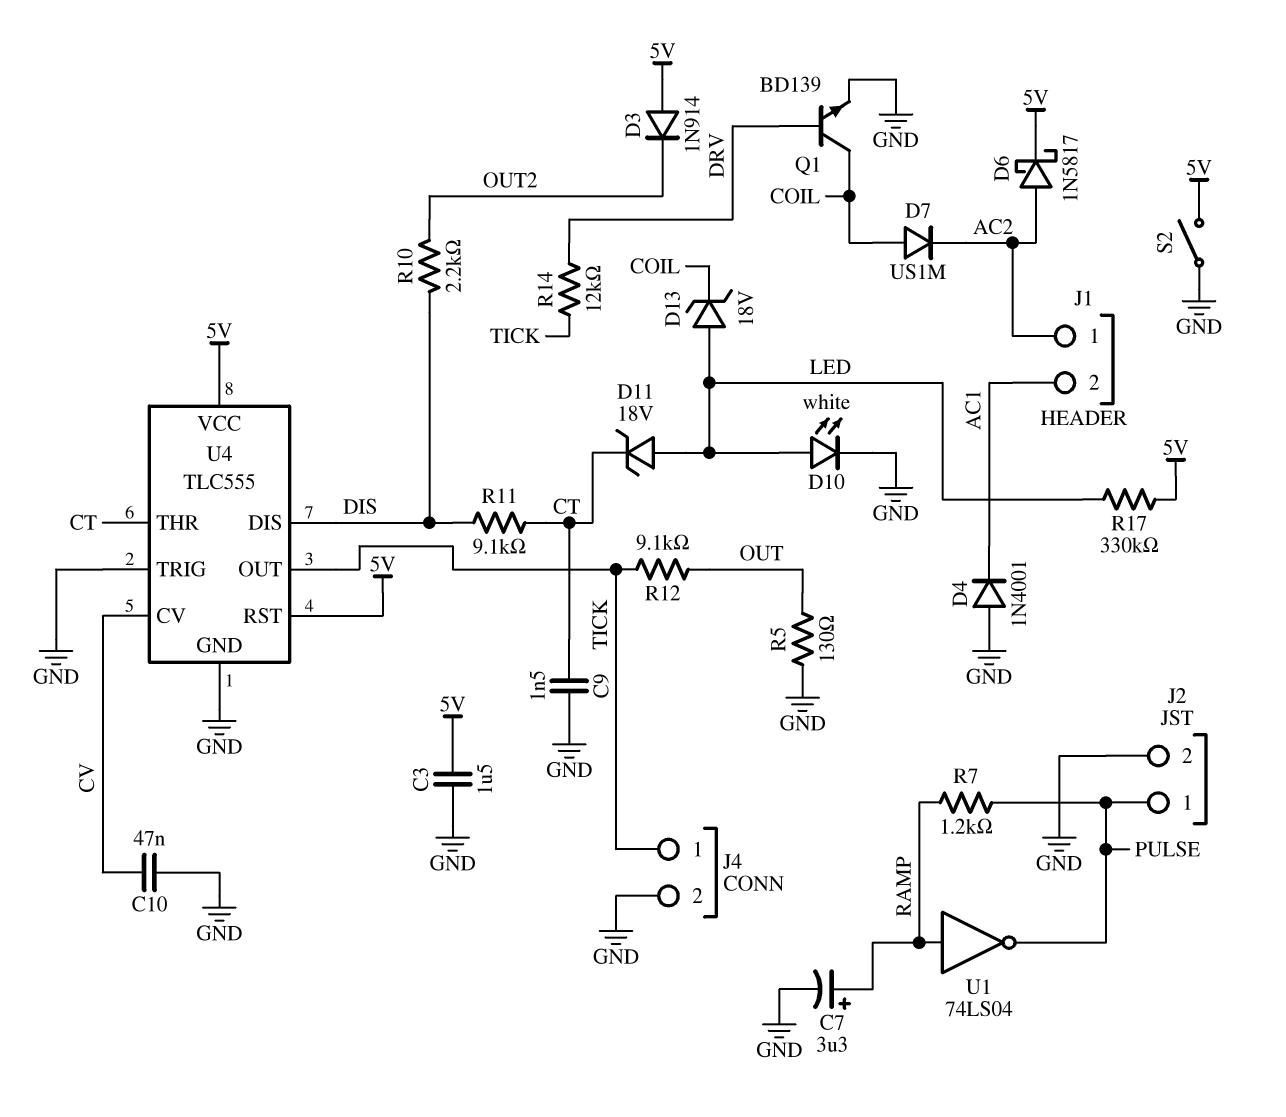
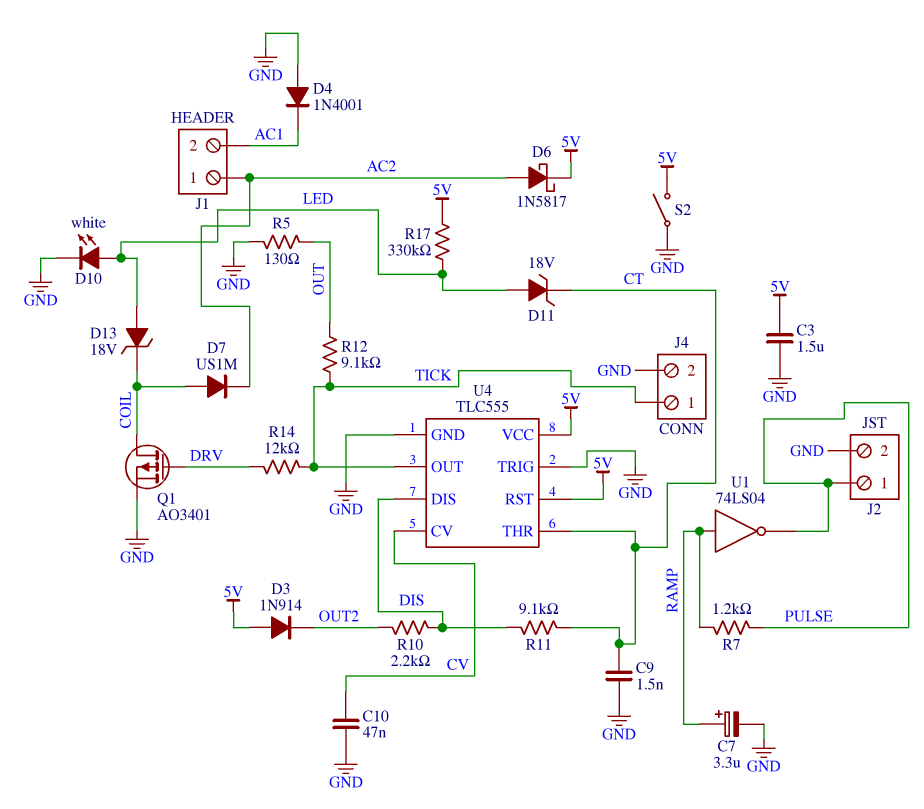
Q1: NPN BD139 (B DRV, C COIL, E GND) -> PMOS AO3401 (G DRV, D COIL, S GND)

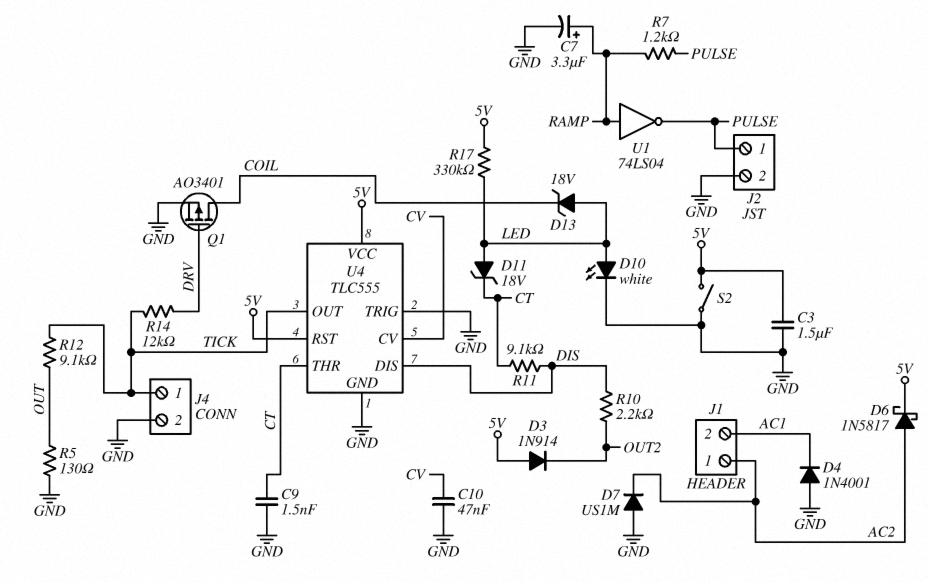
D7: diode US1M (A COIL, K AC2) -> diode US1M (A GND, K AC2)

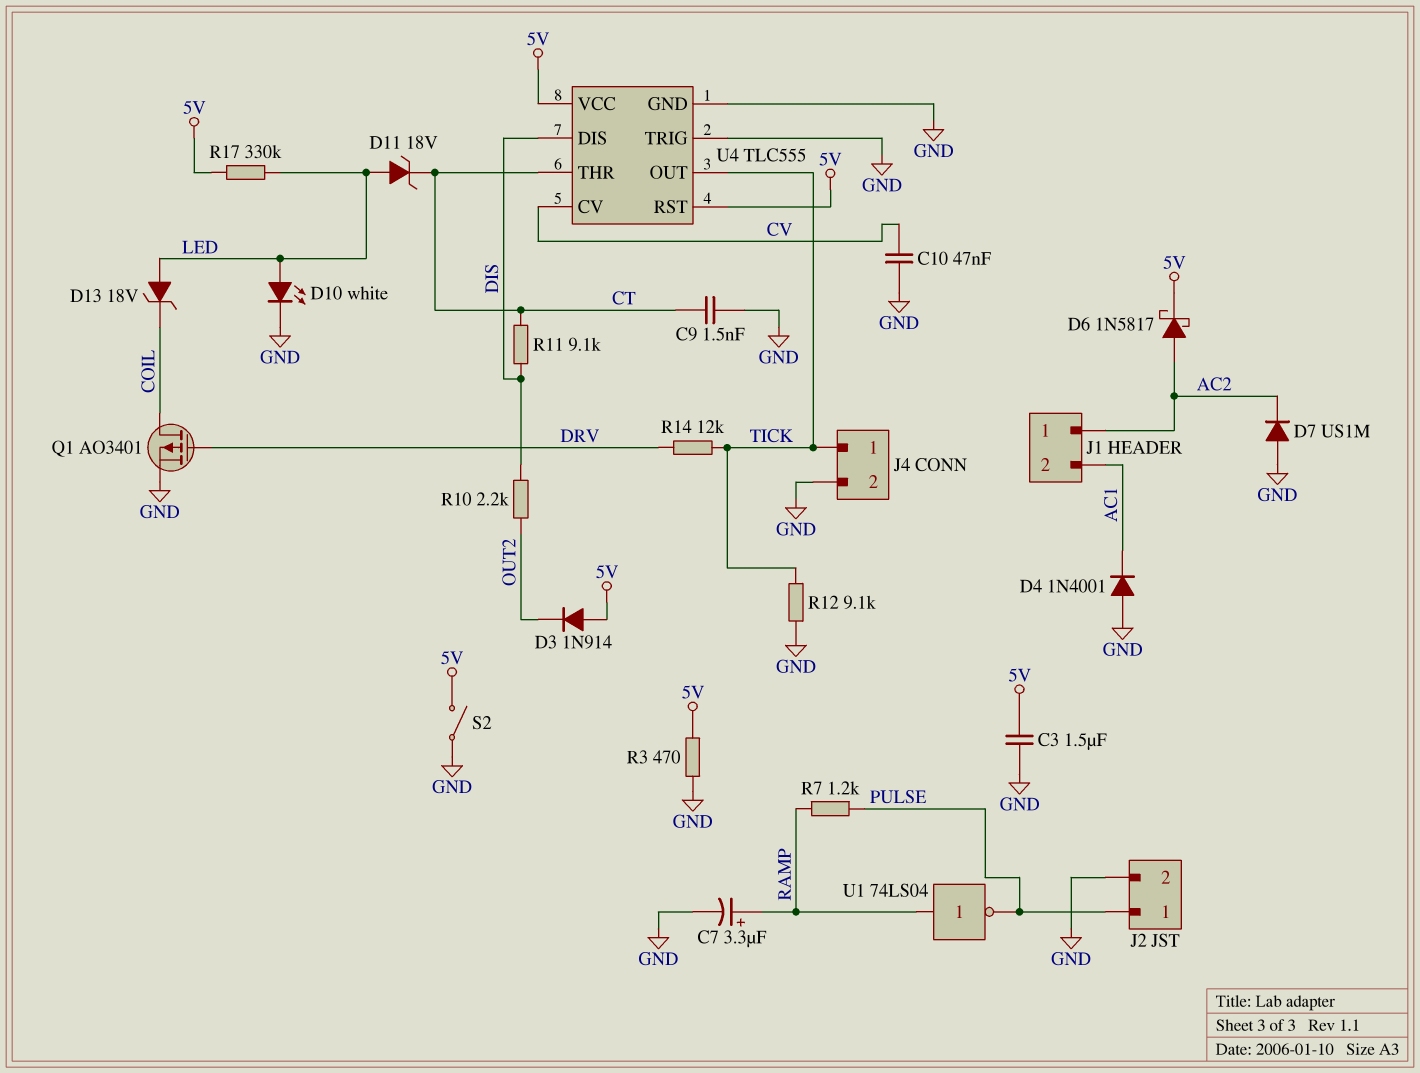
R3: none -> 470 (5V, GND)
R5: 130 (GND, OUT) -> none
R12: 9.1k (OUT, TICK) -> 9.1k (GND, TICK)

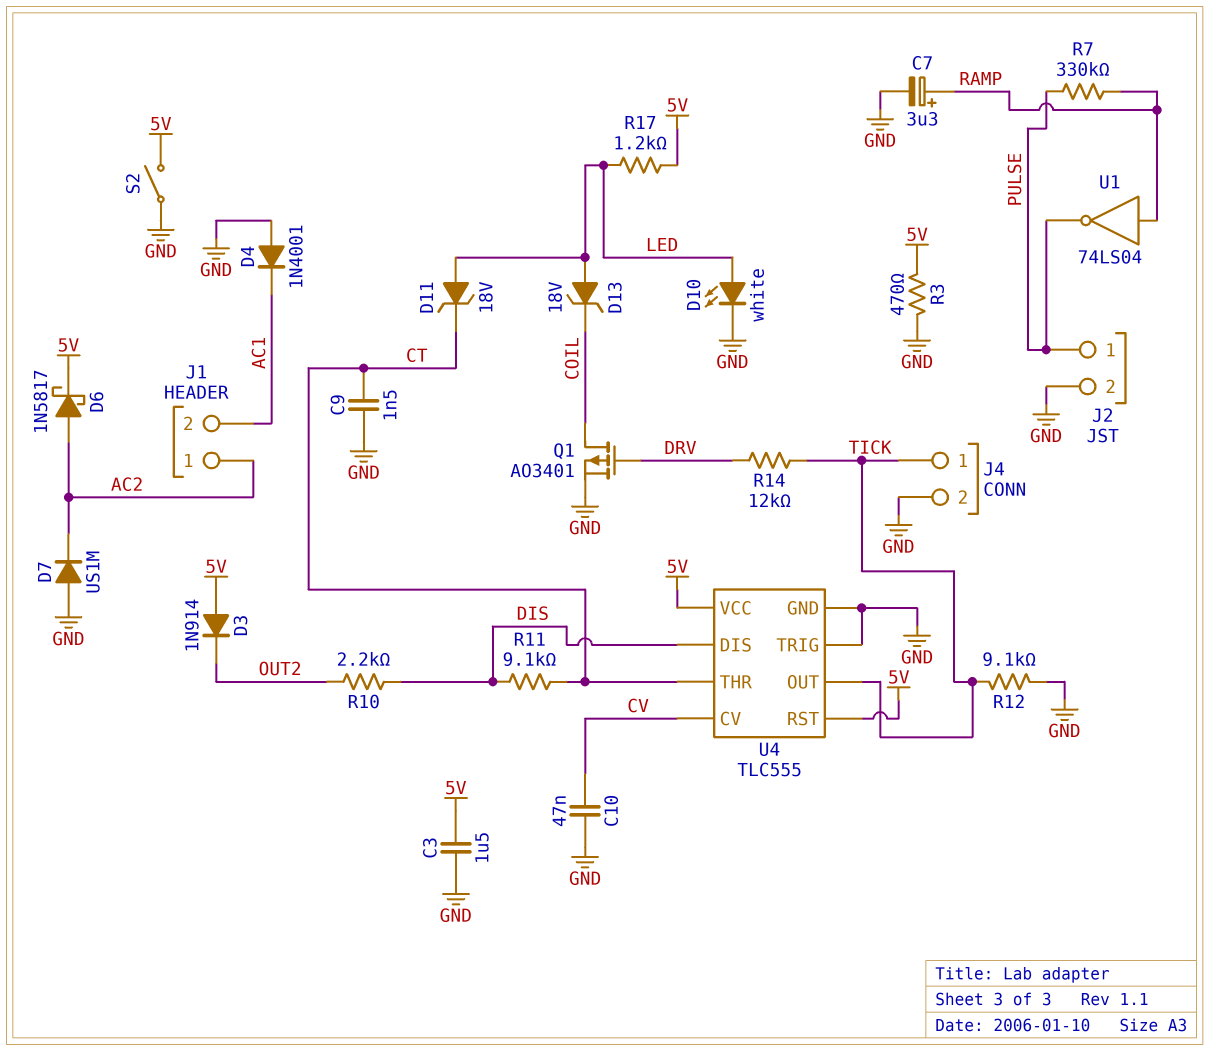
R7: 1.2k (PULSE, RAMP) -> 330k (PULSE, RAMP)
R17: 330k (5V, LED) -> 1.2k (5V, LED)

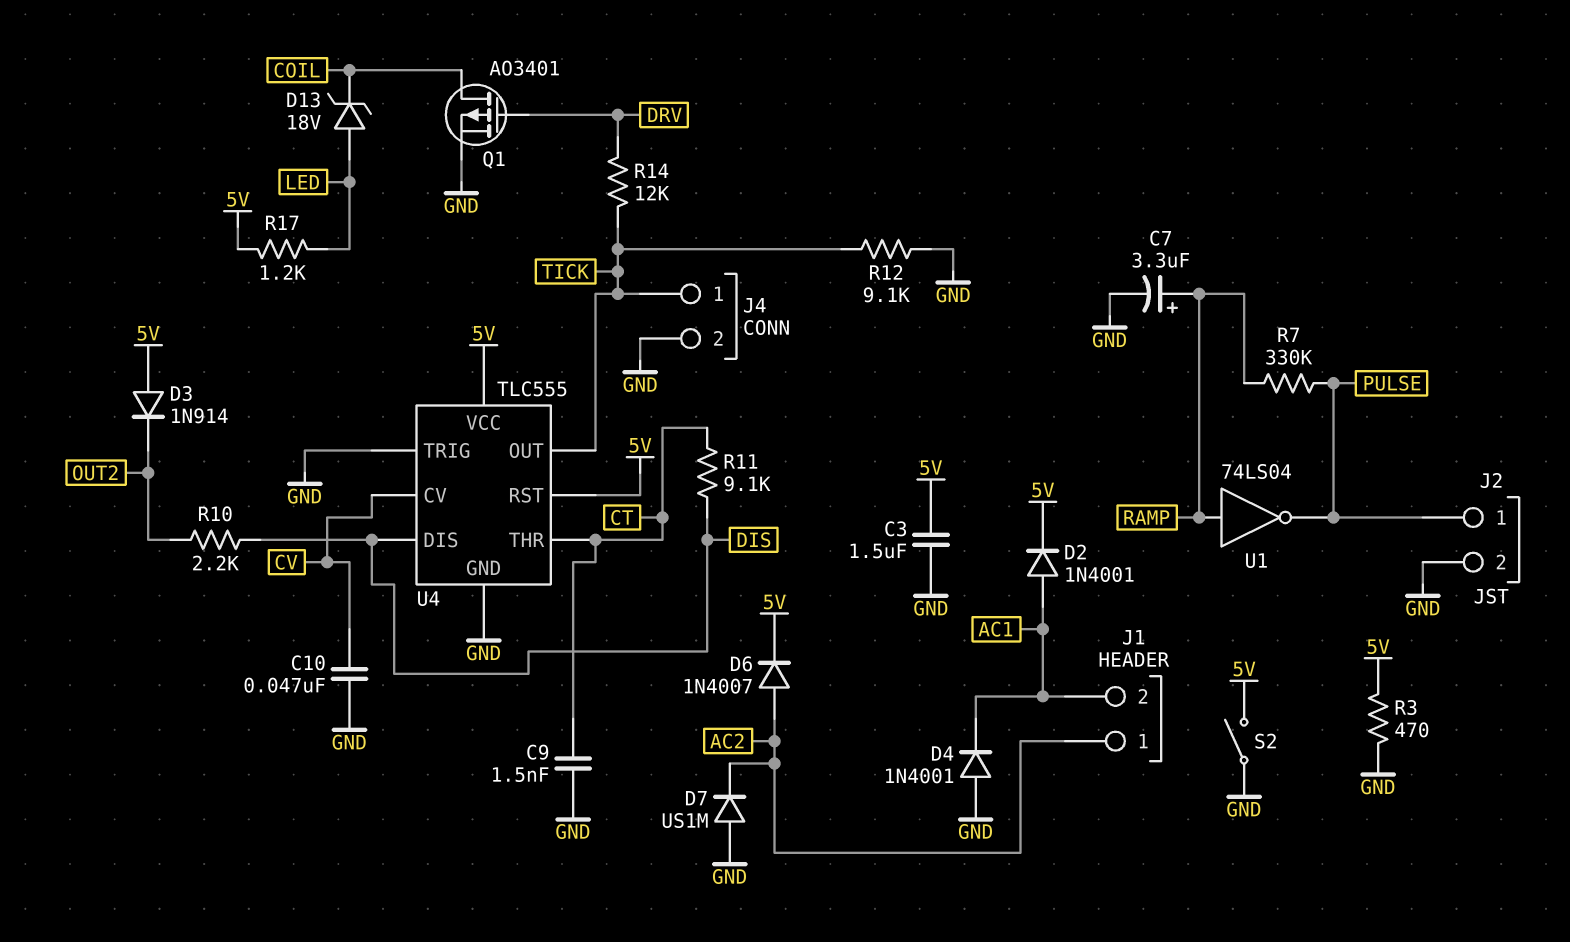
D2: none -> diode 1N4001 (A AC1, K 5V)
D6: schottky 1N5817 (A AC2, K 5V) -> diode 1N4007 (A AC2, K 5V)
D10: LED white (A LED, K GND) -> none
D11: zener 18V (A LED, K CT) -> none

